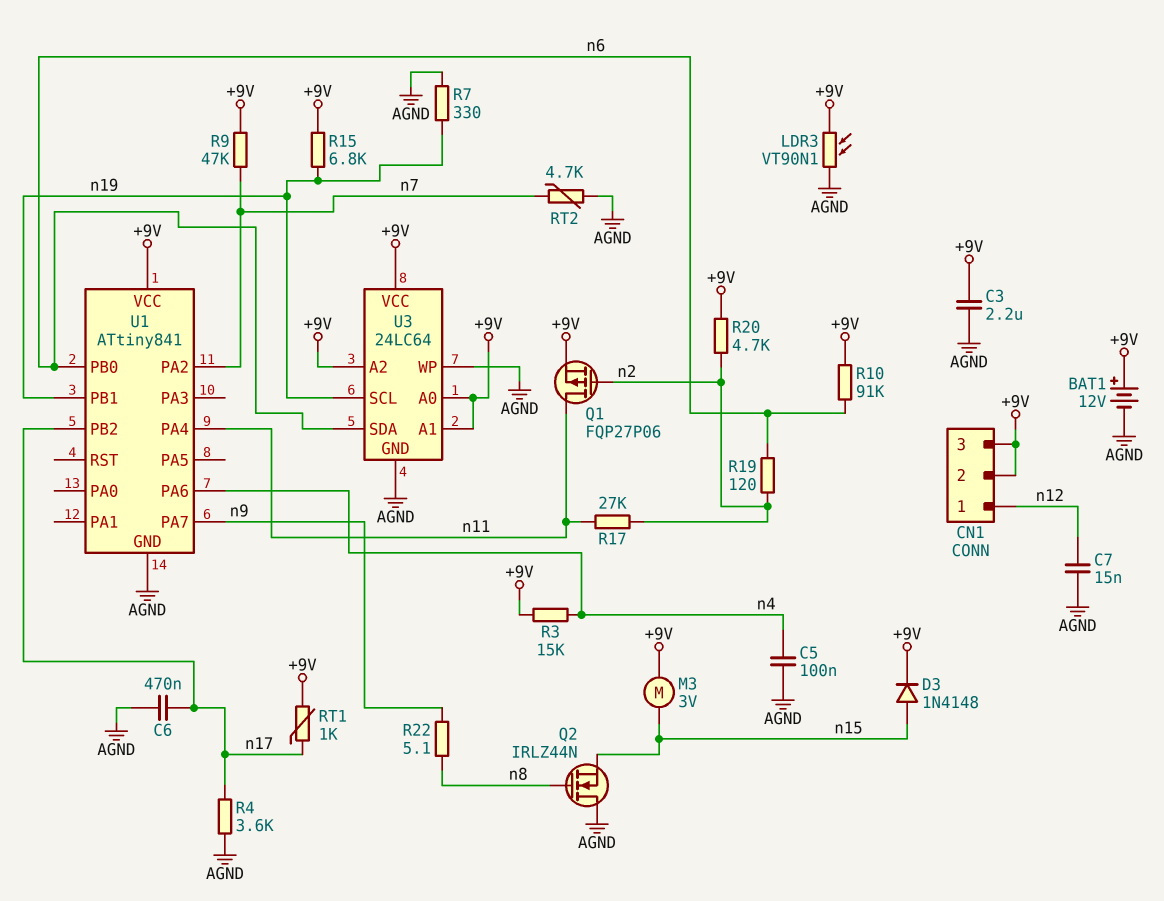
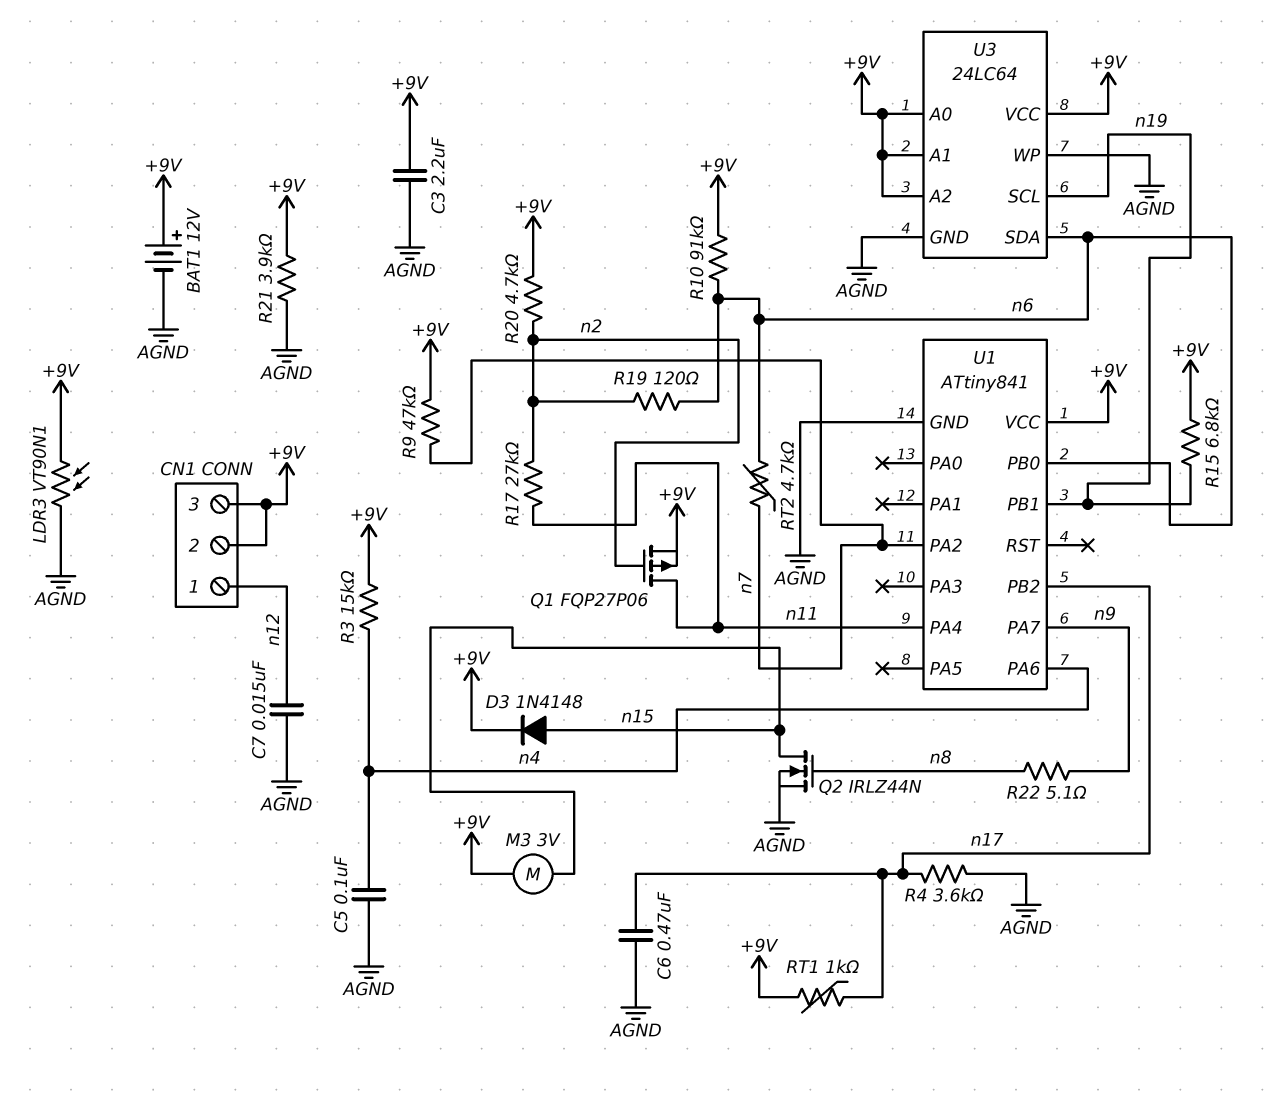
Q2: NMOS IRLZ44N (G n8, D AGND, S n15) -> NMOS IRLZ44N (G n8, D n15, S AGND)
R7: 330 (AGND, n19) -> none
R21: none -> 3.9k (+9V, AGND)
RT2: 4.7k (AGND, n7) -> 4.7k (n6, n7)

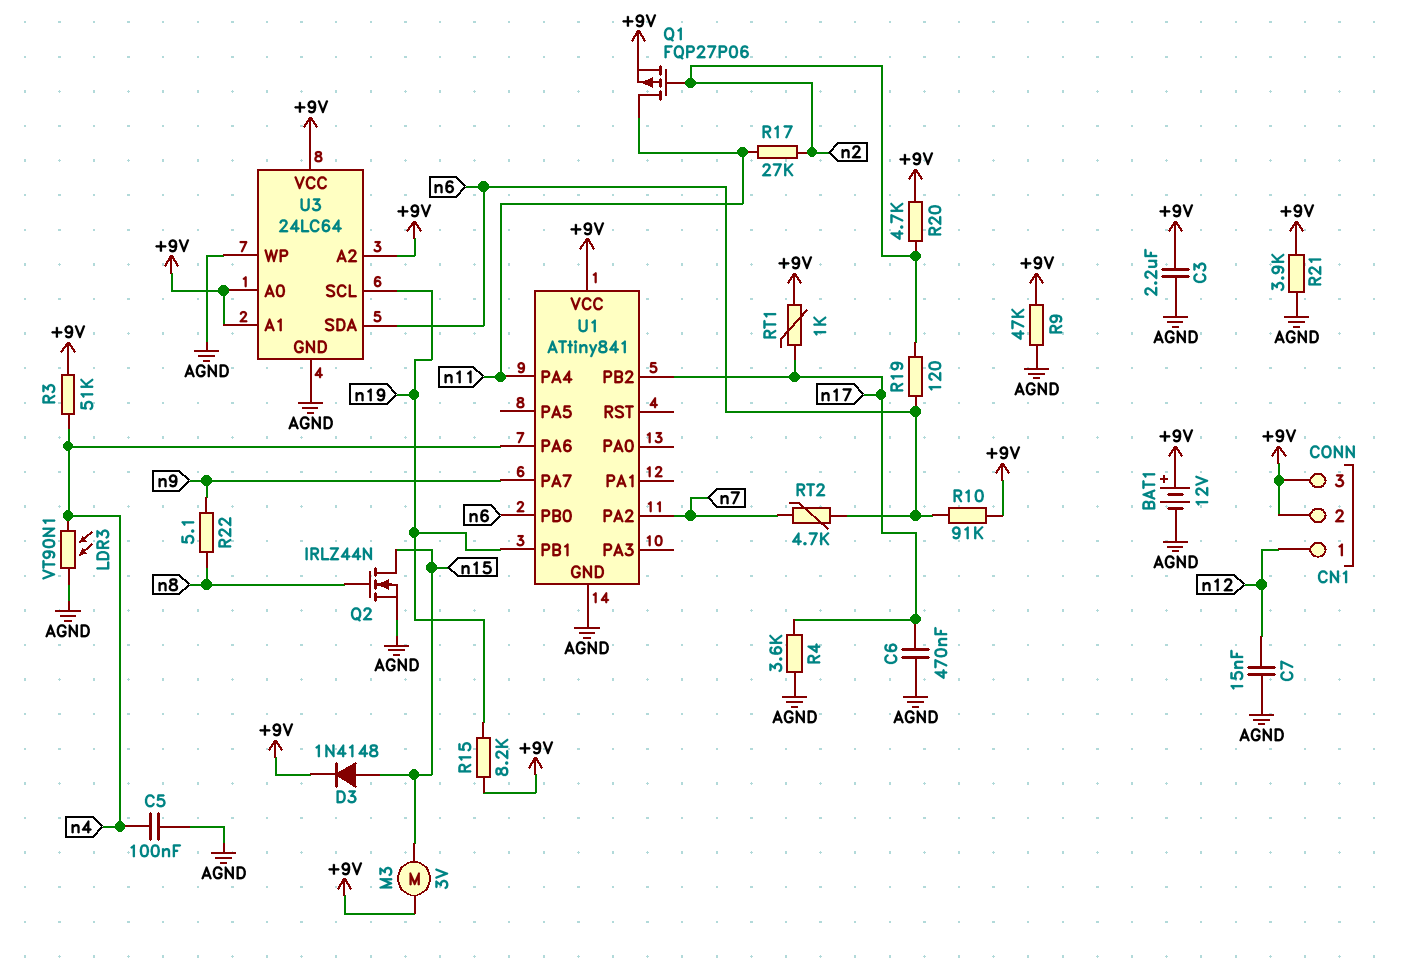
LDR3: VT90N1 (+9V, AGND) -> VT90N1 (AGND, n4)
R3: 15k (+9V, n4) -> 51k (+9V, n4)
R9: 47k (+9V, n7) -> 47k (+9V, AGND)
R15: 6.8k (+9V, n19) -> 8.2k (+9V, n19)

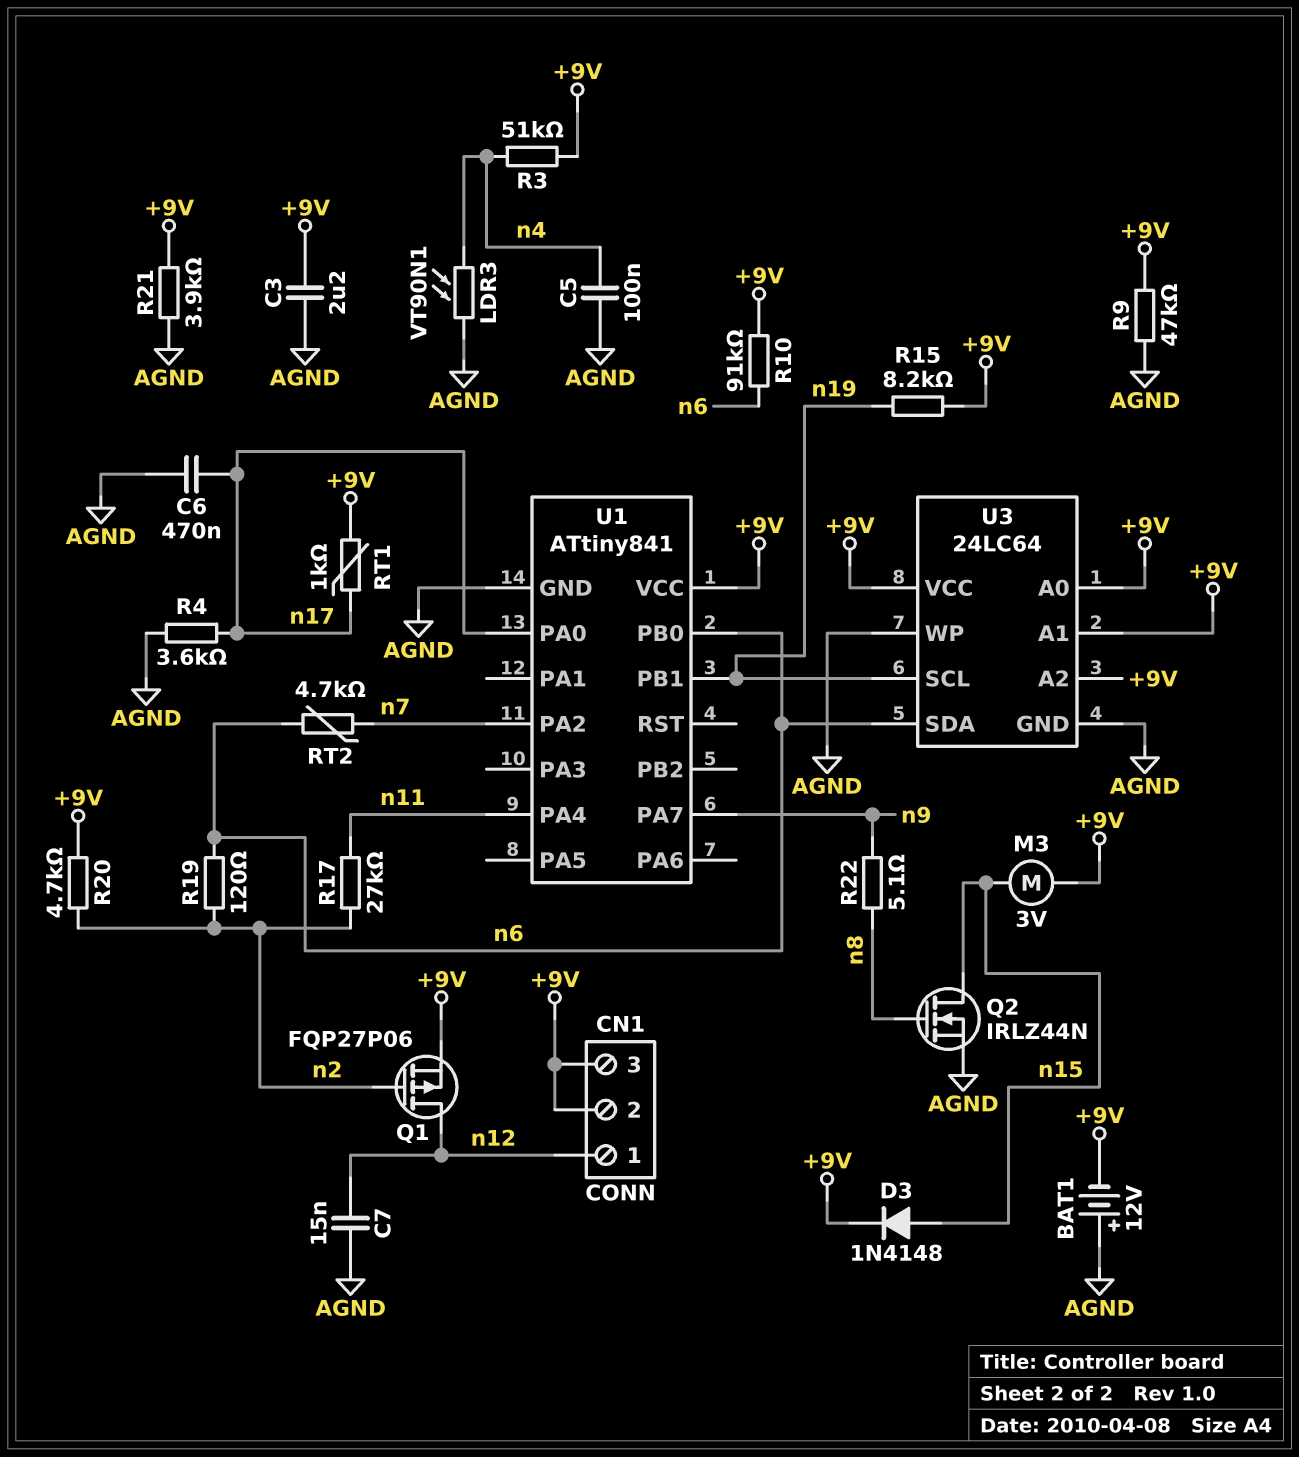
BAT1: 12V (plus +9V, minus AGND) -> 12V (plus AGND, minus +9V)
Q1: PMOS FQP27P06 (G n2, D n11, S +9V) -> PMOS FQP27P06 (G n2, D n12, S +9V)
U1 pin PA0: none -> n17
U1 pin PA6: n4 -> none
U1 pin PB2: n17 -> none

